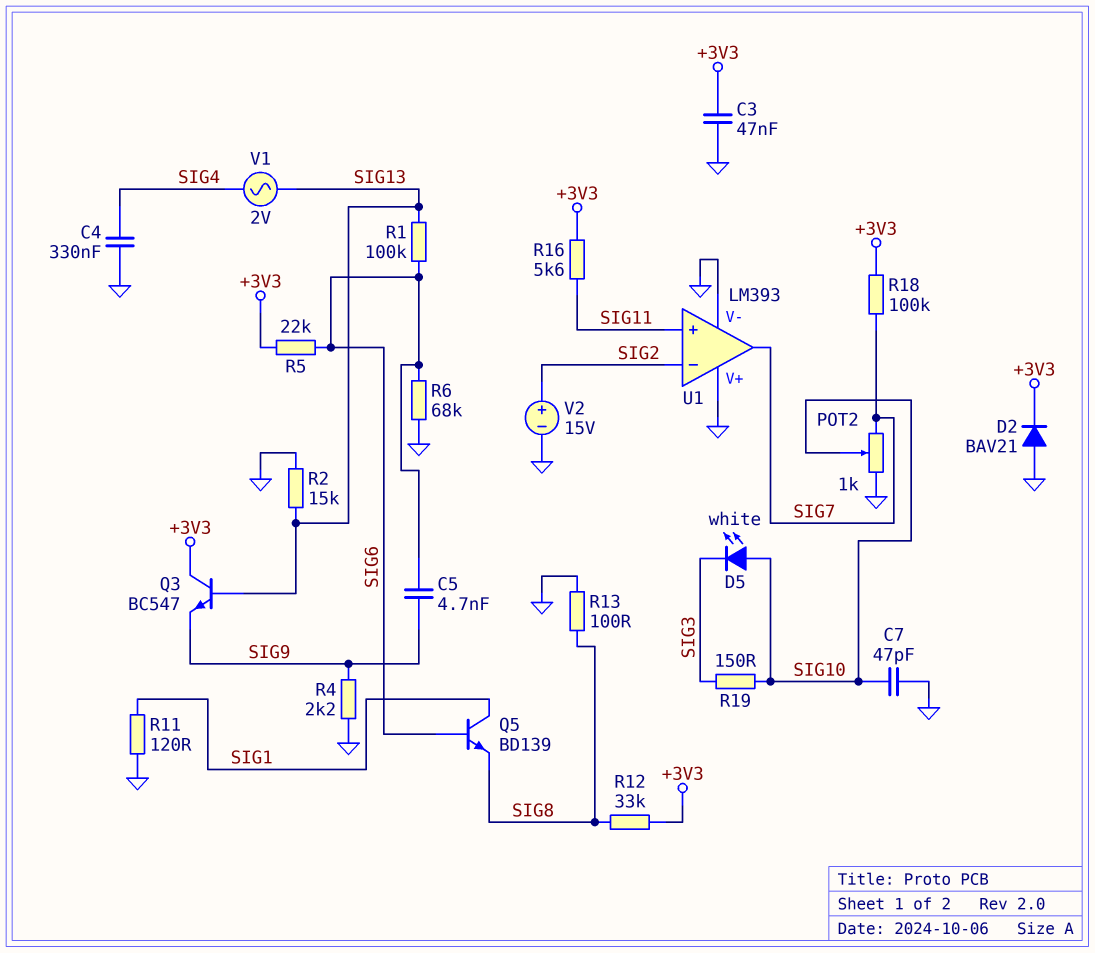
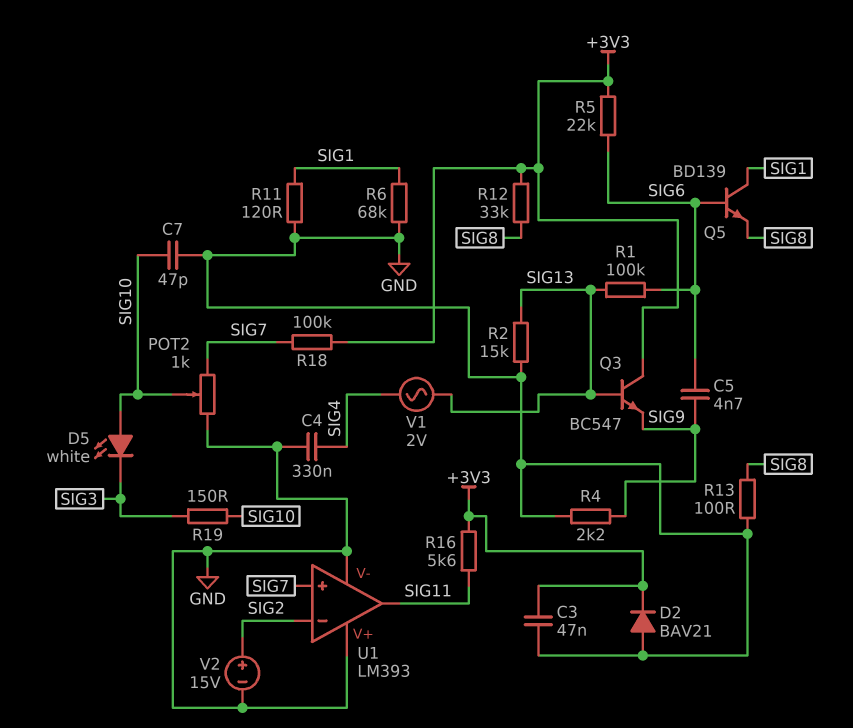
R6: 68k (GND, SIG6) -> 68k (GND, SIG1)
U1 pin in+: SIG11 -> SIG7
U1 pin out: SIG7 -> SIG11

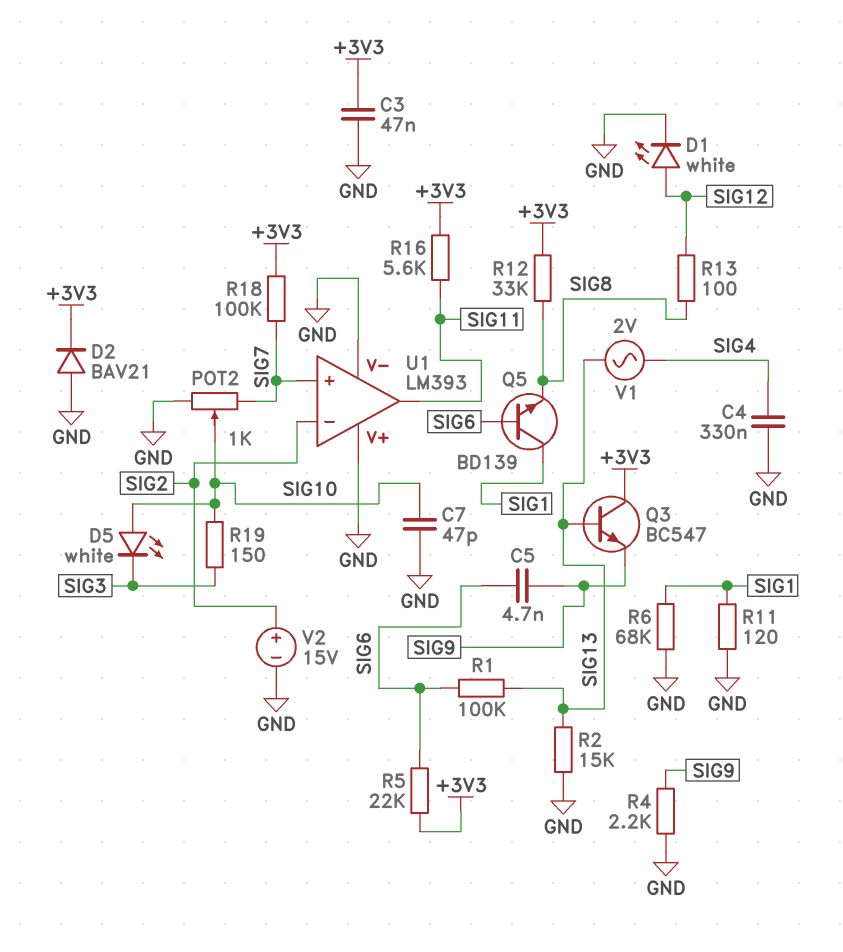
D1: none -> LED white (A SIG12, K GND)
R13: 100 (GND, SIG8) -> 100 (SIG8, SIG12)

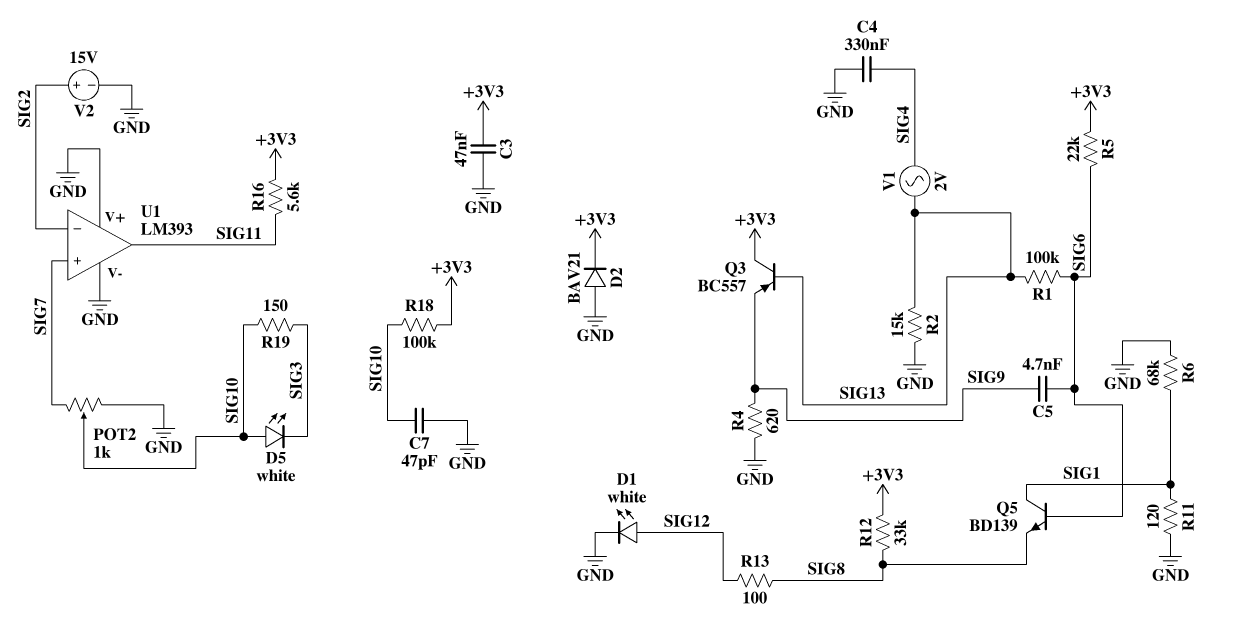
Q3: NPN BC547 (B SIG13, C +3V3, E SIG9) -> PNP BC557 (B SIG13, C +3V3, E SIG9)
R4: 2.2k (GND, SIG9) -> 620 (GND, SIG9)
R18: 100k (+3V3, SIG7) -> 100k (+3V3, SIG10)

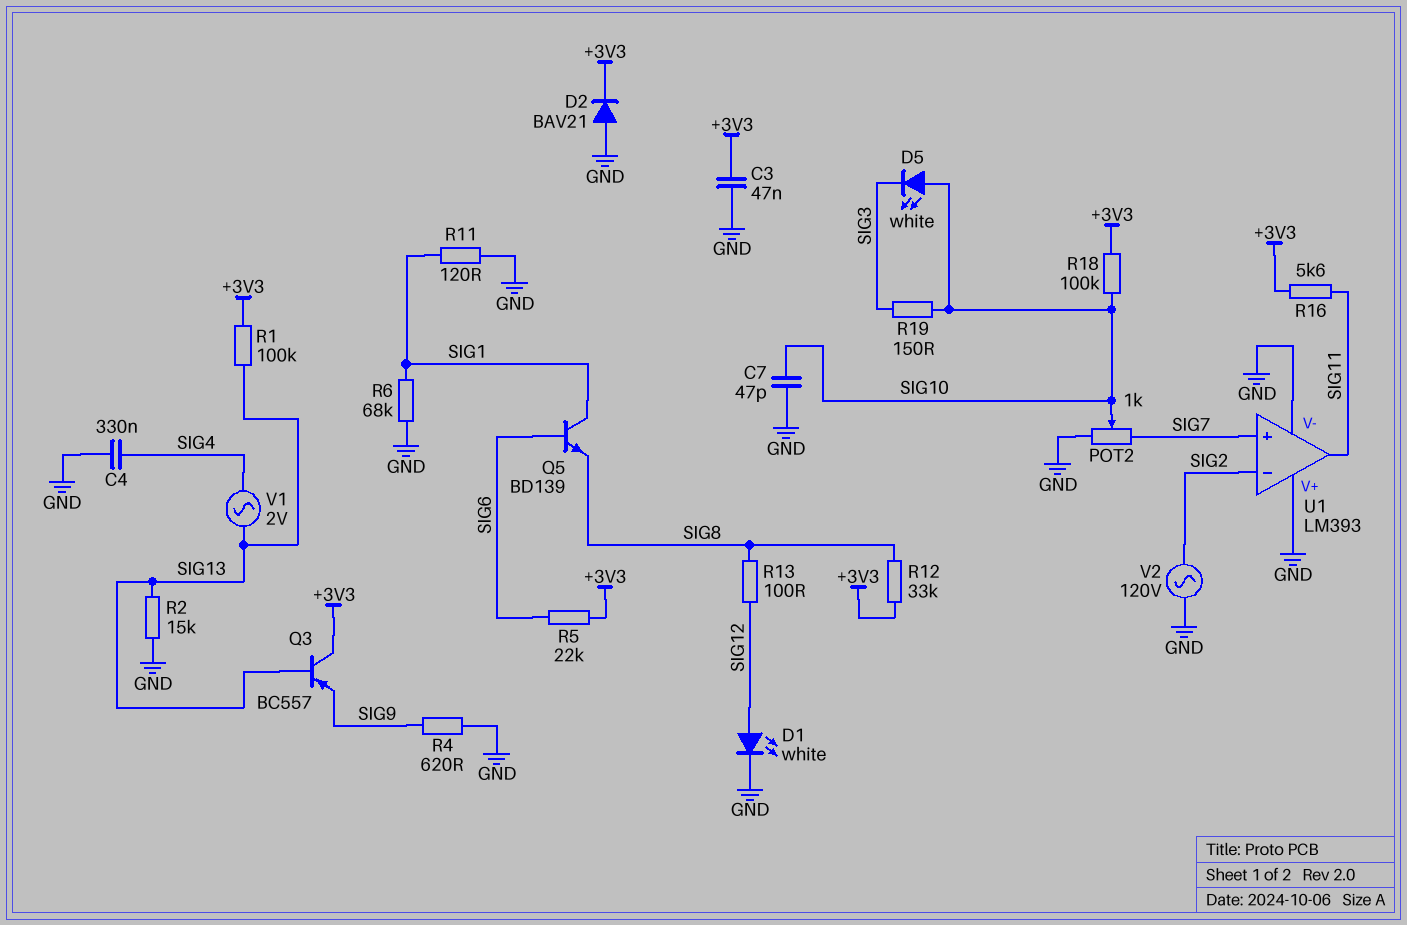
C5: 4.7nF (SIG6, SIG9) -> none
R1: 100k (SIG6, SIG13) -> 100k (+3V3, SIG13)
V2: 15V (plus SIG2, minus GND) -> AC 120V (GND, SIG2)

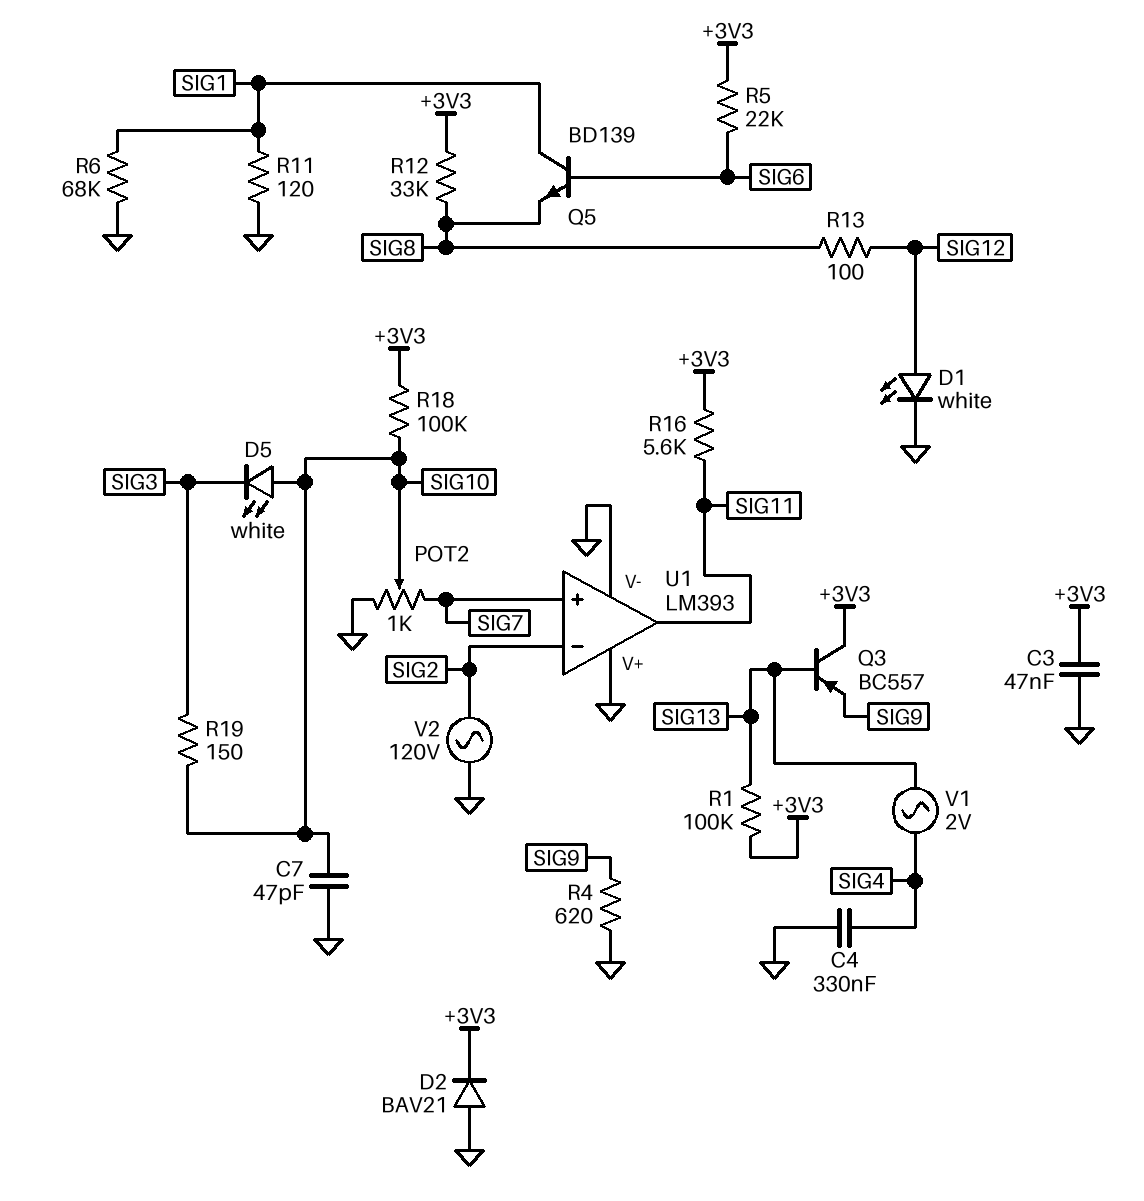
R2: 15k (GND, SIG13) -> none

